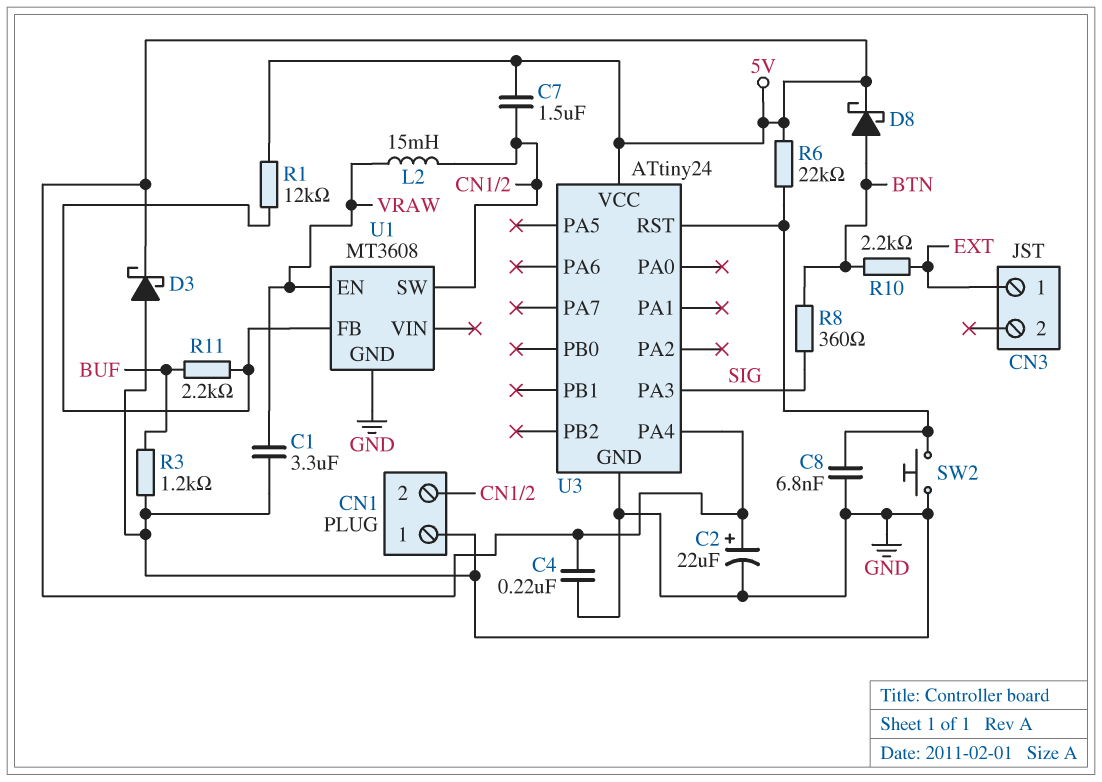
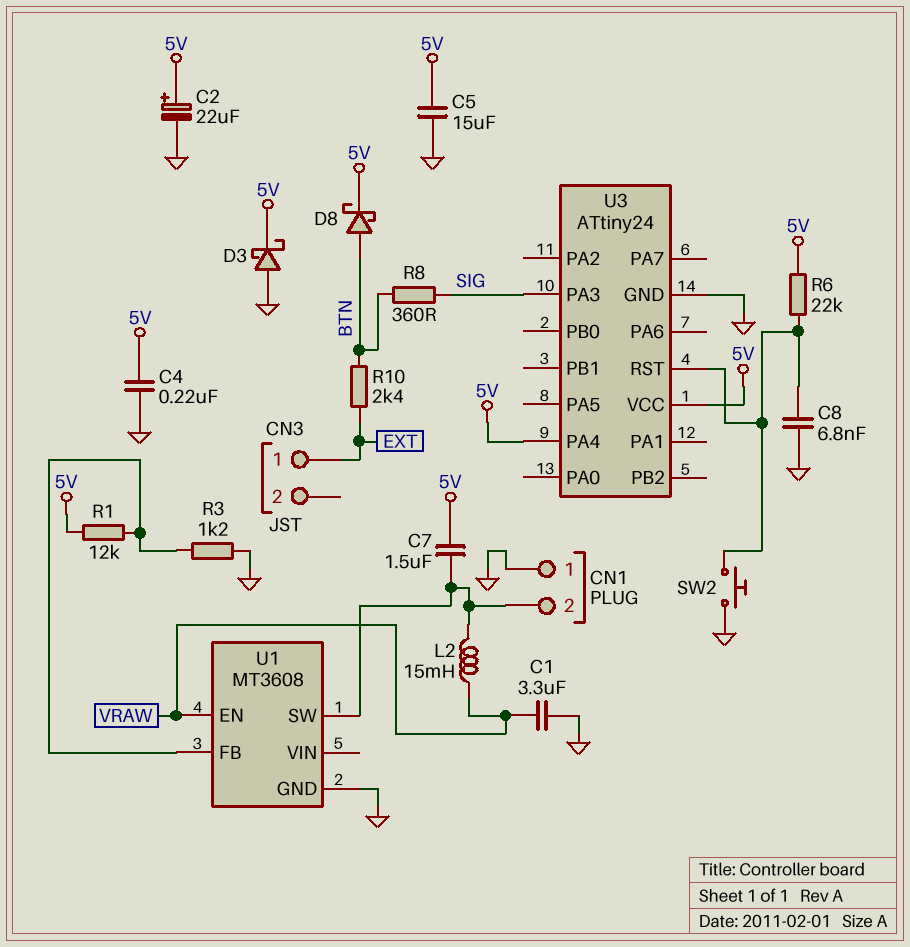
C5: none -> 15uF (5V, GND)
R3: 1.2k (BUF, GND) -> 1.2k (GND, U1/FB)
R10: 2.2k (BTN, EXT) -> 2.4k (BTN, EXT)
R11: 2.2k (BUF, U1/FB) -> none

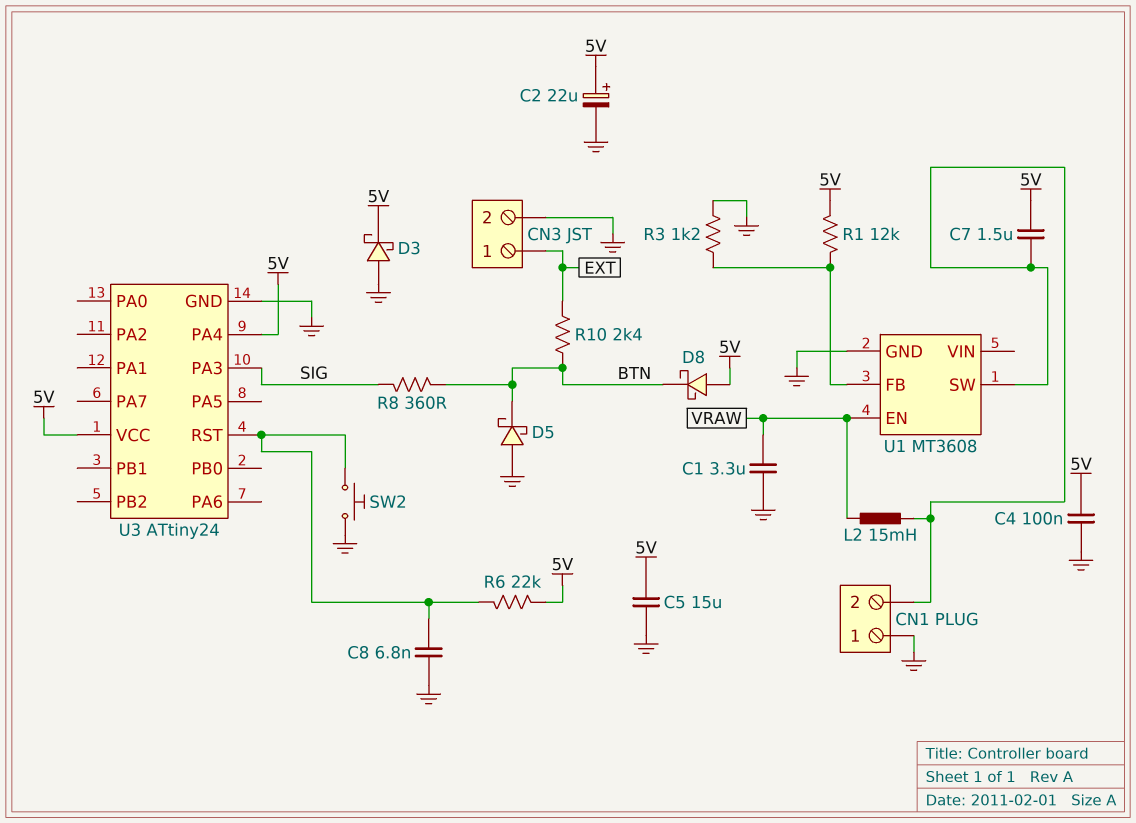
C4: 220nF (5V, GND) -> 100nF (5V, GND)
CN3 pin 2: none -> GND
D5: none -> schottky (A GND, K BTN)
D8: schottky (A BTN, K 5V) -> schottky (A 5V, K BTN)

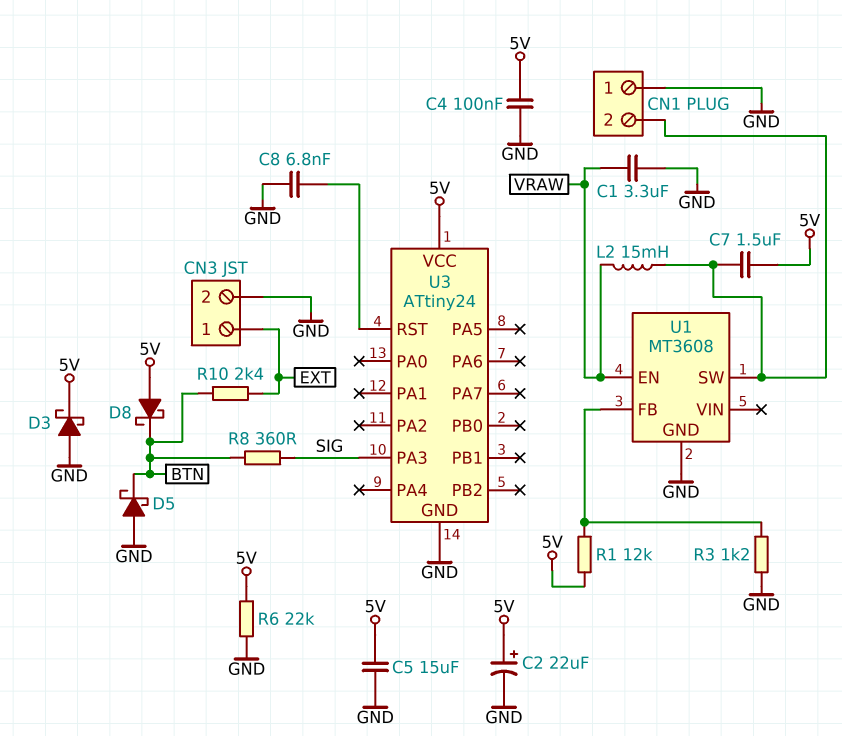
R6: 22k (5V, U3/RST) -> 22k (5V, GND)
SW2: button (GND, U3/RST) -> none
U3 pin PA4: 5V -> none

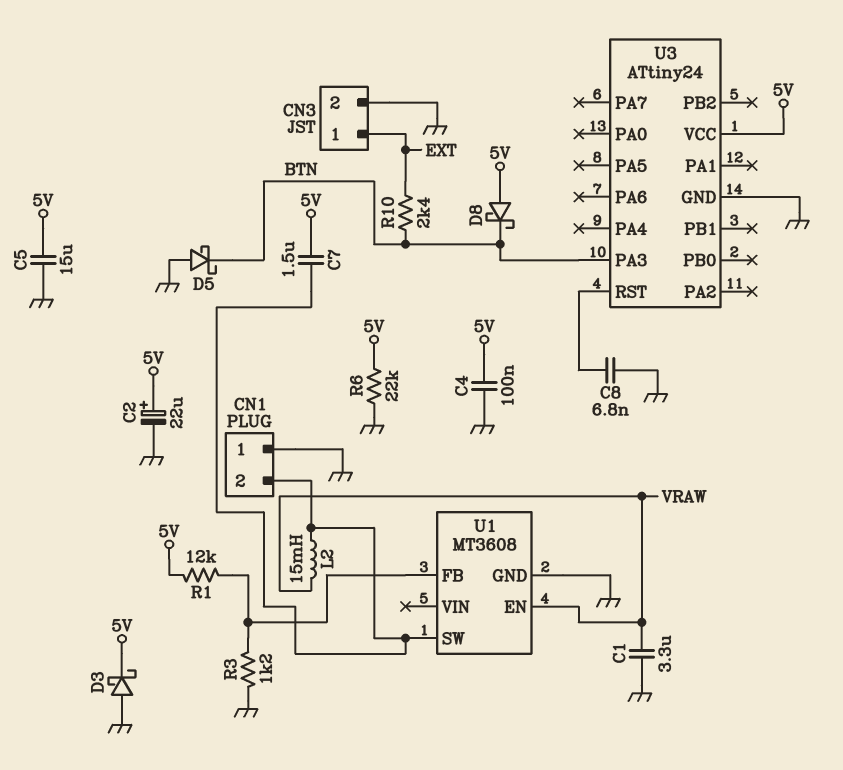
R8: 360 (BTN, SIG) -> none
U3 pin PA3: SIG -> BTN

